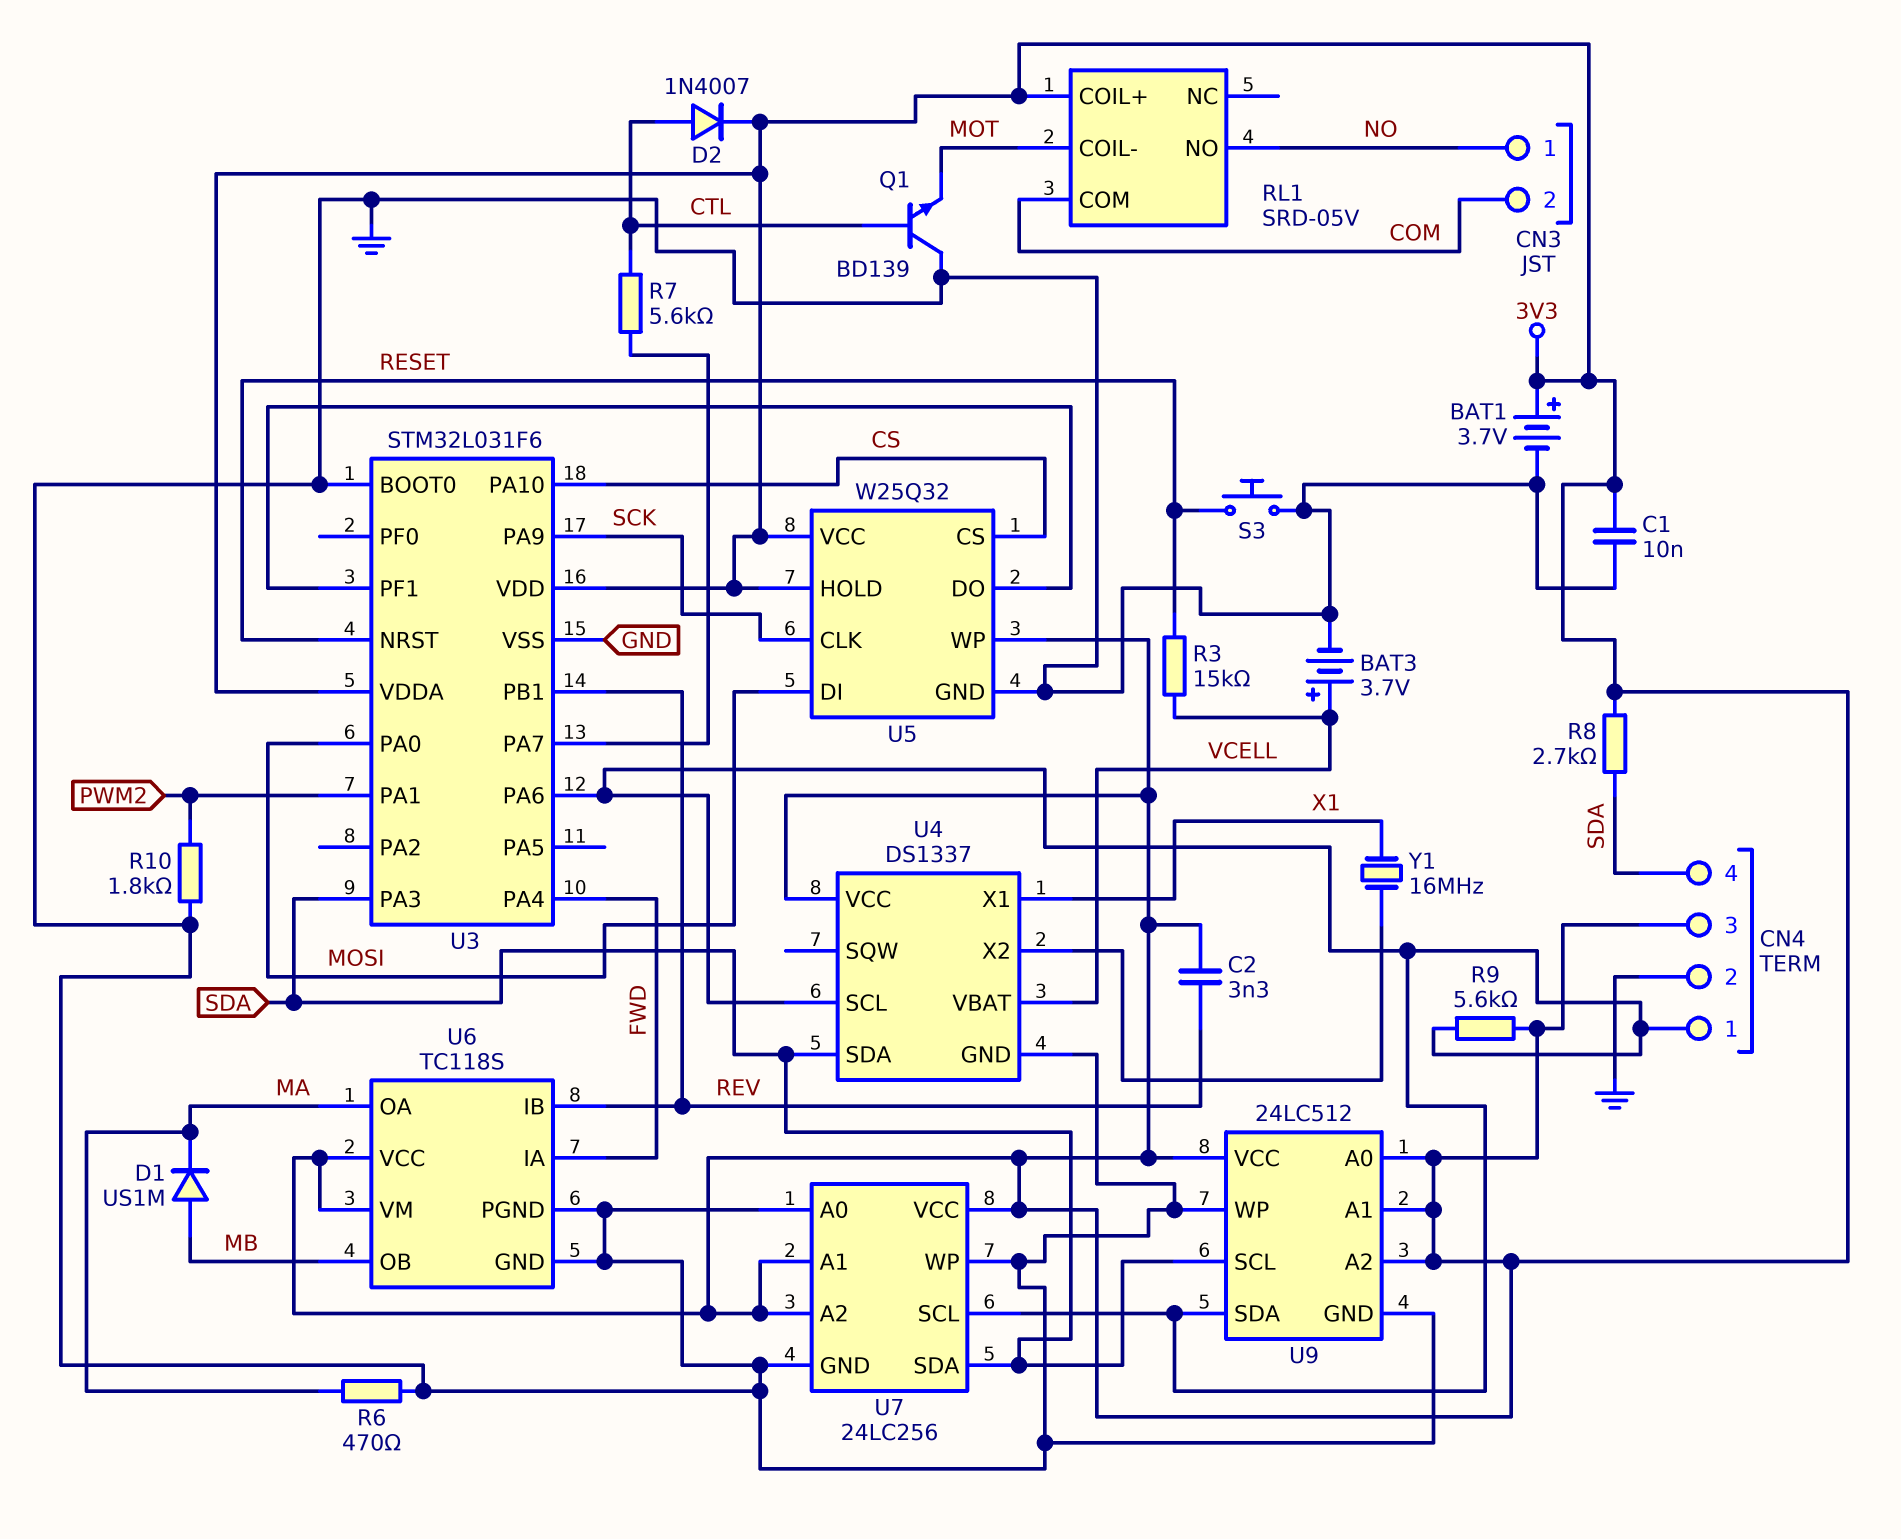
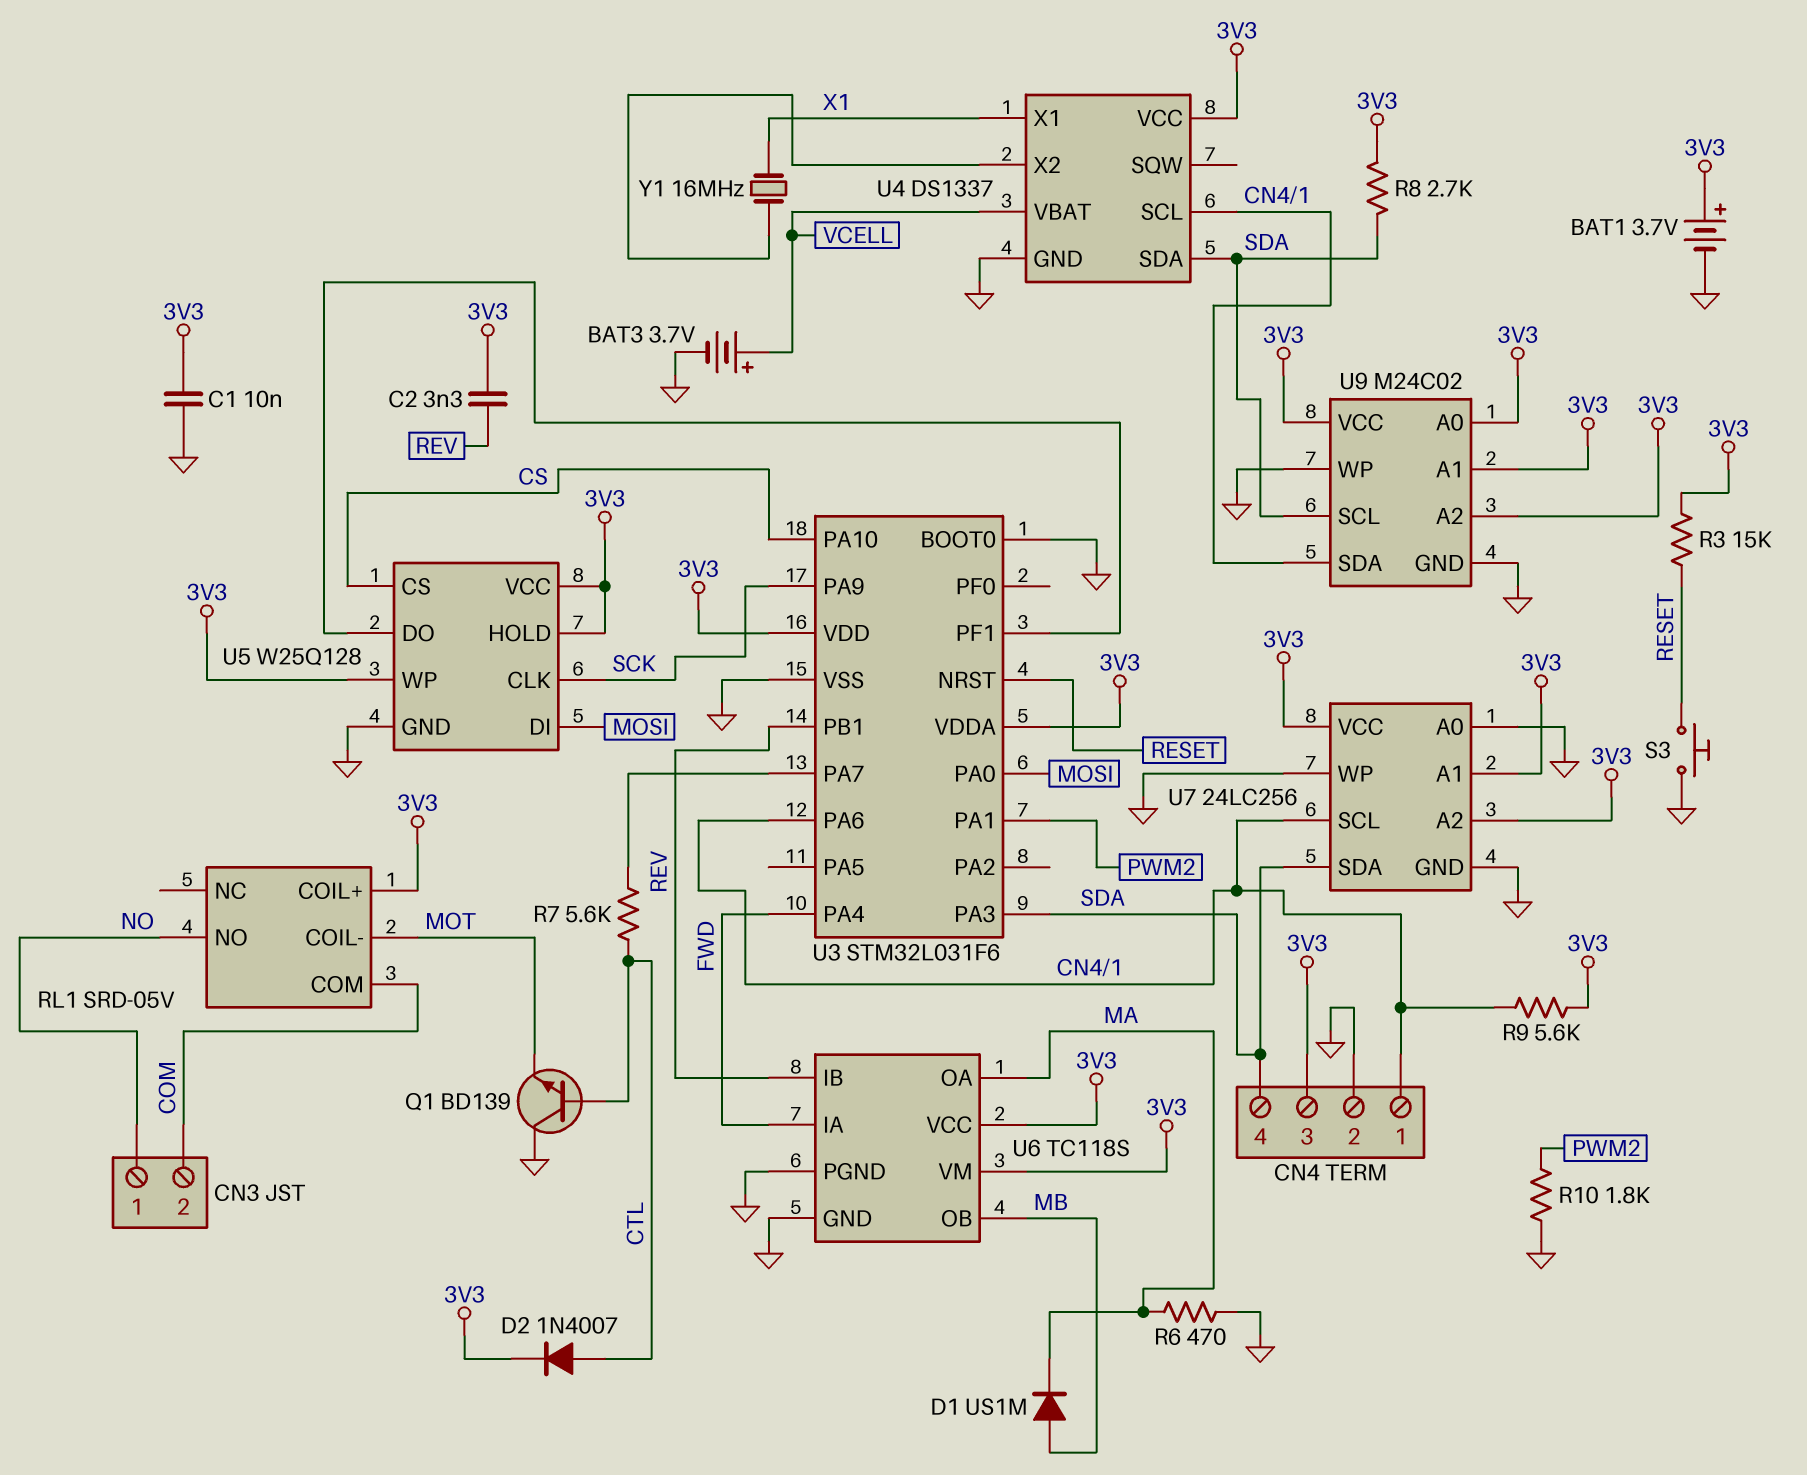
R3: 15k (RESET, VCELL) -> 15k (3V3, RESET)
U5: W25Q32 -> W25Q128
U9: 24LC512 -> M24C02

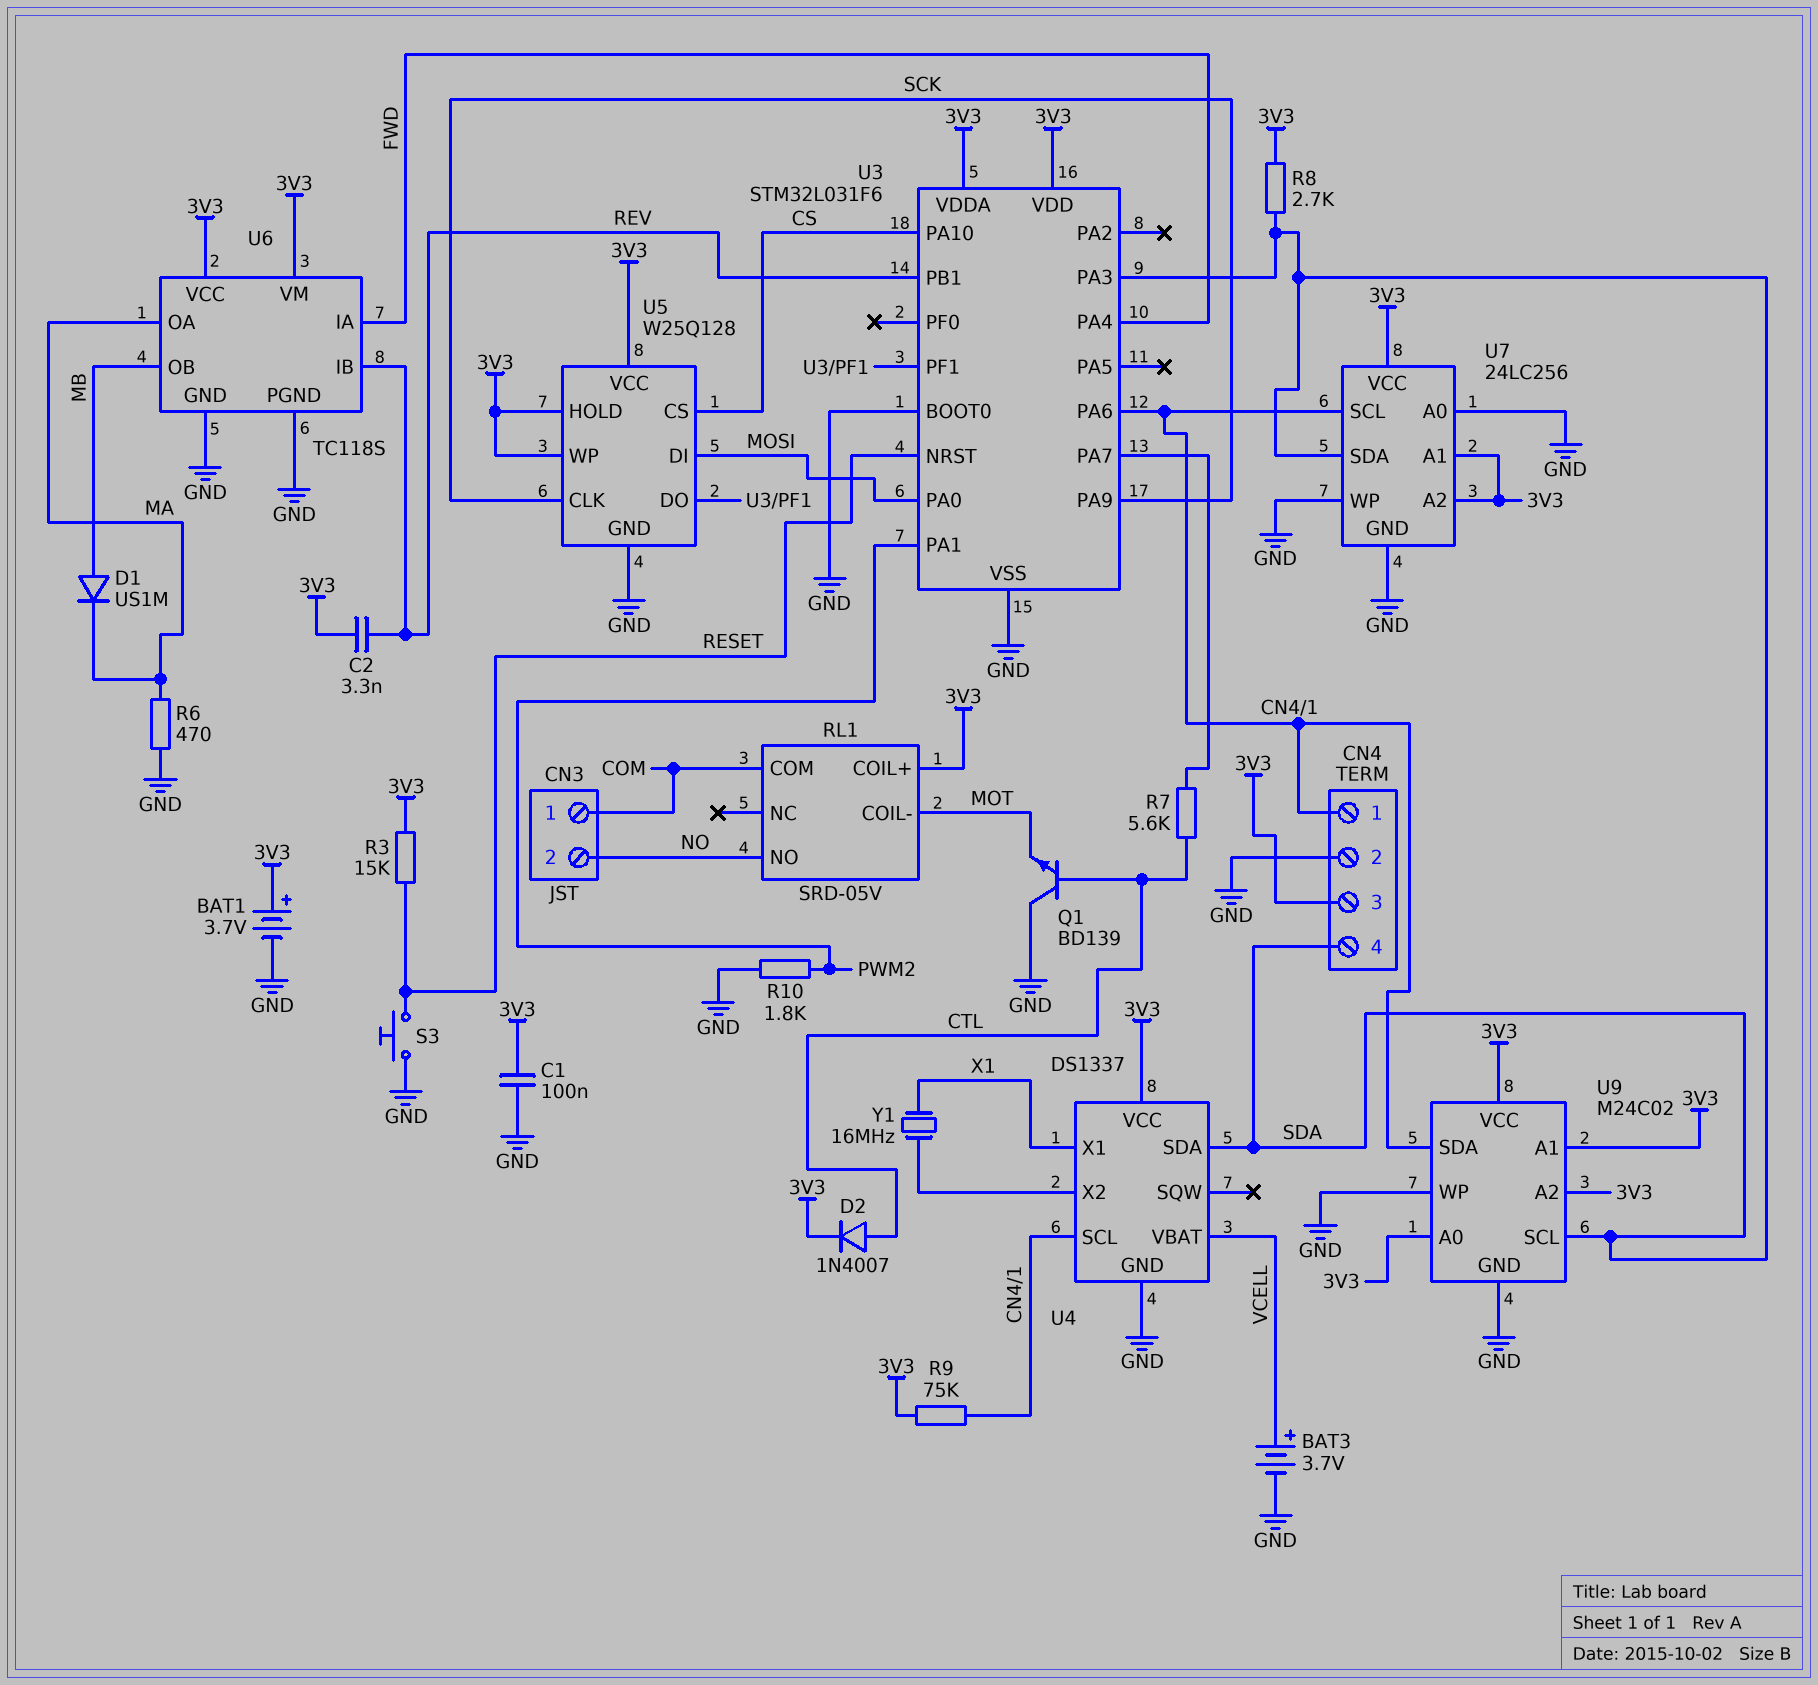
C1: 10nF (3V3, GND) -> 100nF (3V3, GND)
CN3 pin 1: NO -> COM
CN3 pin 2: COM -> NO
R9: 5.6k (3V3, CN4/1) -> 75k (3V3, CN4/1)

